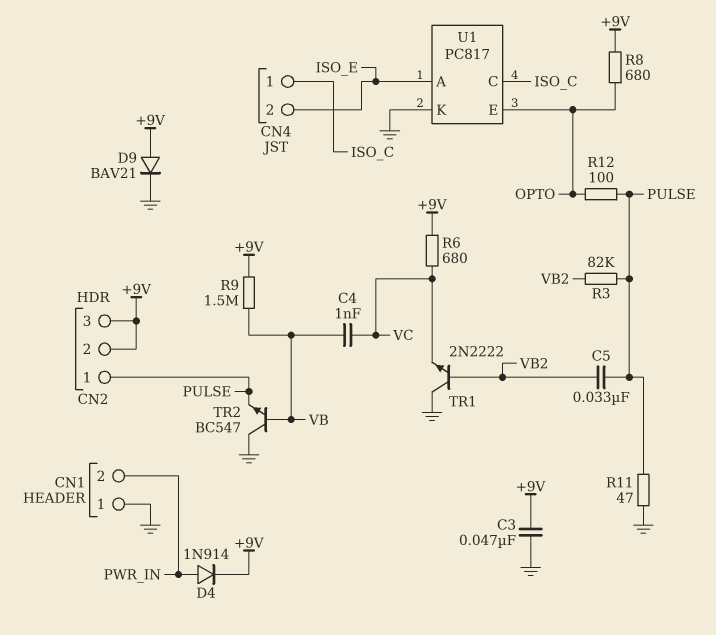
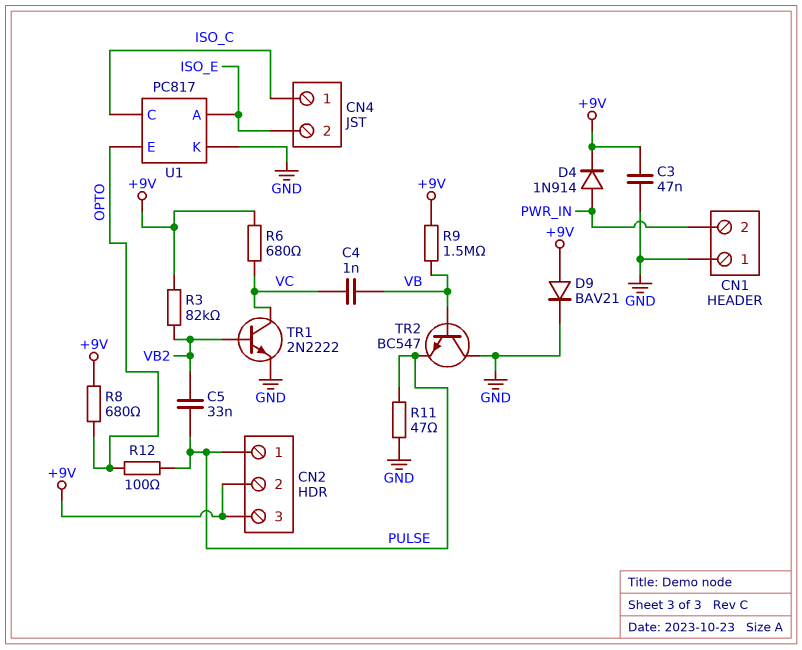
R3: 82k (PULSE, VB2) -> 82k (+9V, VB2)
TR1: NPN 2N2222 (B VB2, C GND, E VC) -> NPN 2N2222 (B VB2, C VC, E GND)

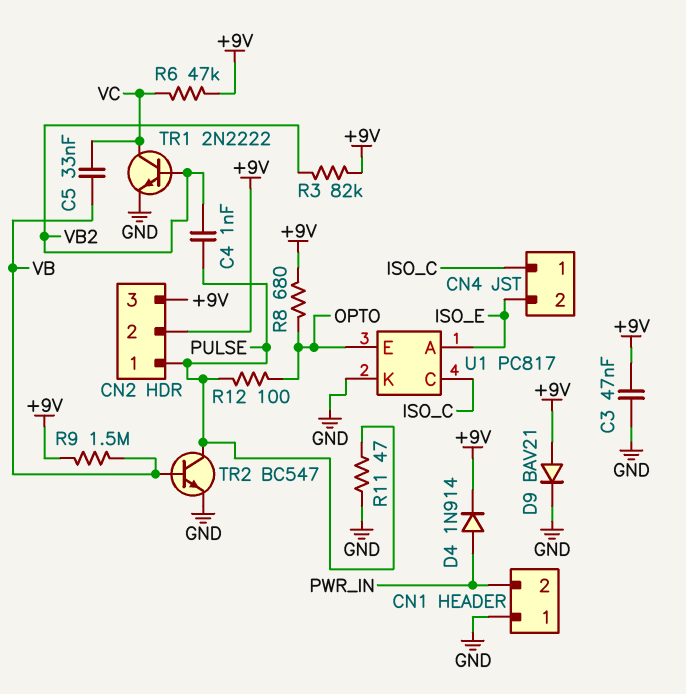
C4: 1nF (VB, VC) -> 1nF (PULSE, VB2)
C5: 33nF (PULSE, VB2) -> 33nF (VB, VC)
R6: 680 (+9V, VC) -> 47k (+9V, VC)
TR2: NPN BC547 (B VB, C GND, E PULSE) -> NPN BC547 (B VB, C PULSE, E GND)

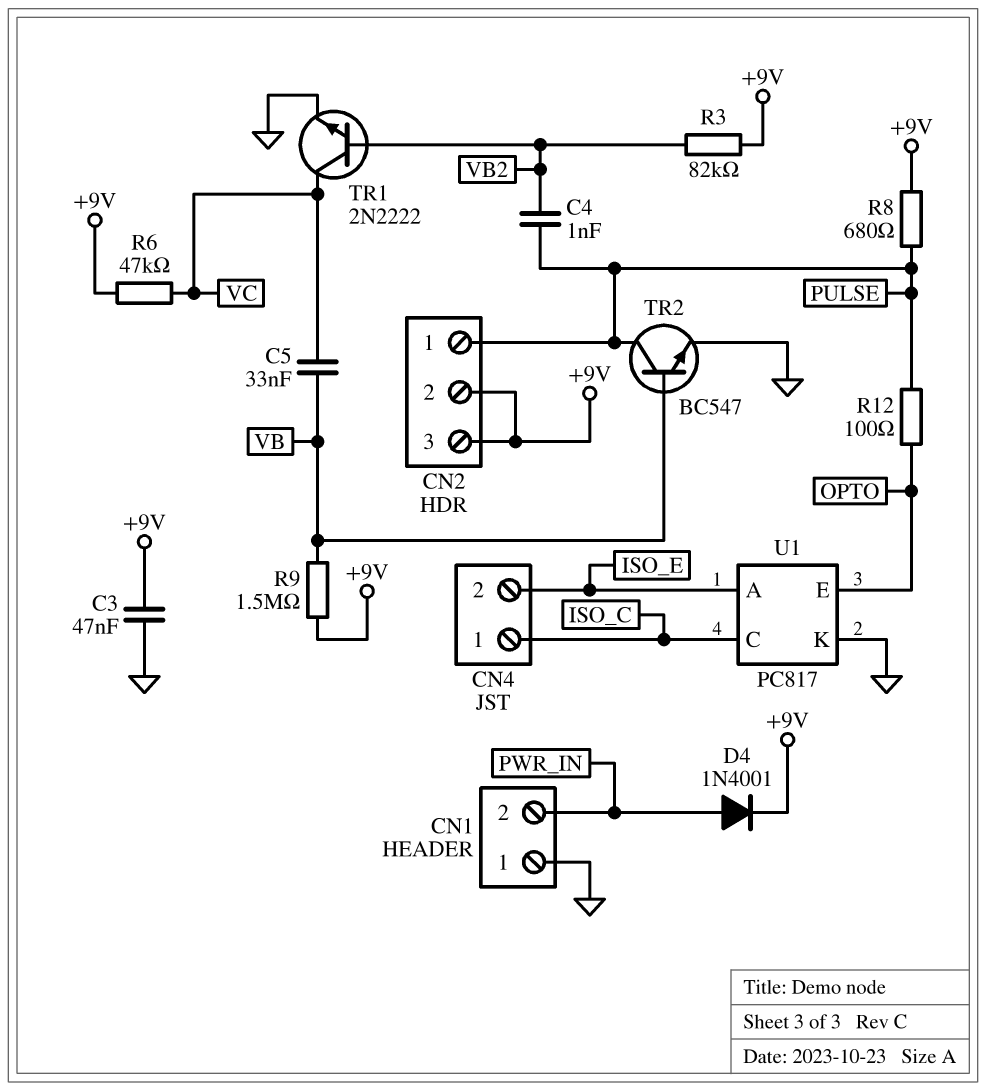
D4: diode 1N914 (A PWR_IN, K +9V) -> diode 1N4001 (A PWR_IN, K +9V)
D9: diode BAV21 (A +9V, K GND) -> none
R8: 680 (+9V, OPTO) -> 680 (+9V, PULSE)
R11: 47 (GND, PULSE) -> none

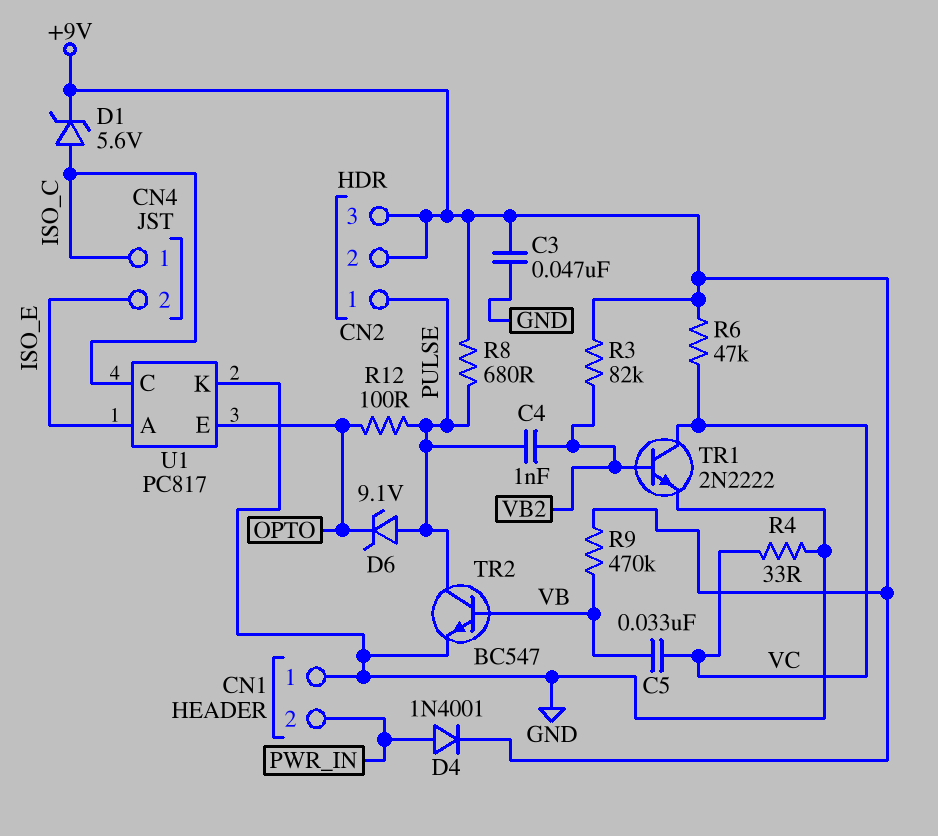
D1: none -> zener 5.6V (A ISO_C, K +9V)
D6: none -> zener 9.1V (A PULSE, K OPTO)
R4: none -> 33 (GND, VC)
R9: 1.5M (+9V, VB) -> 470k (+9V, VB)

